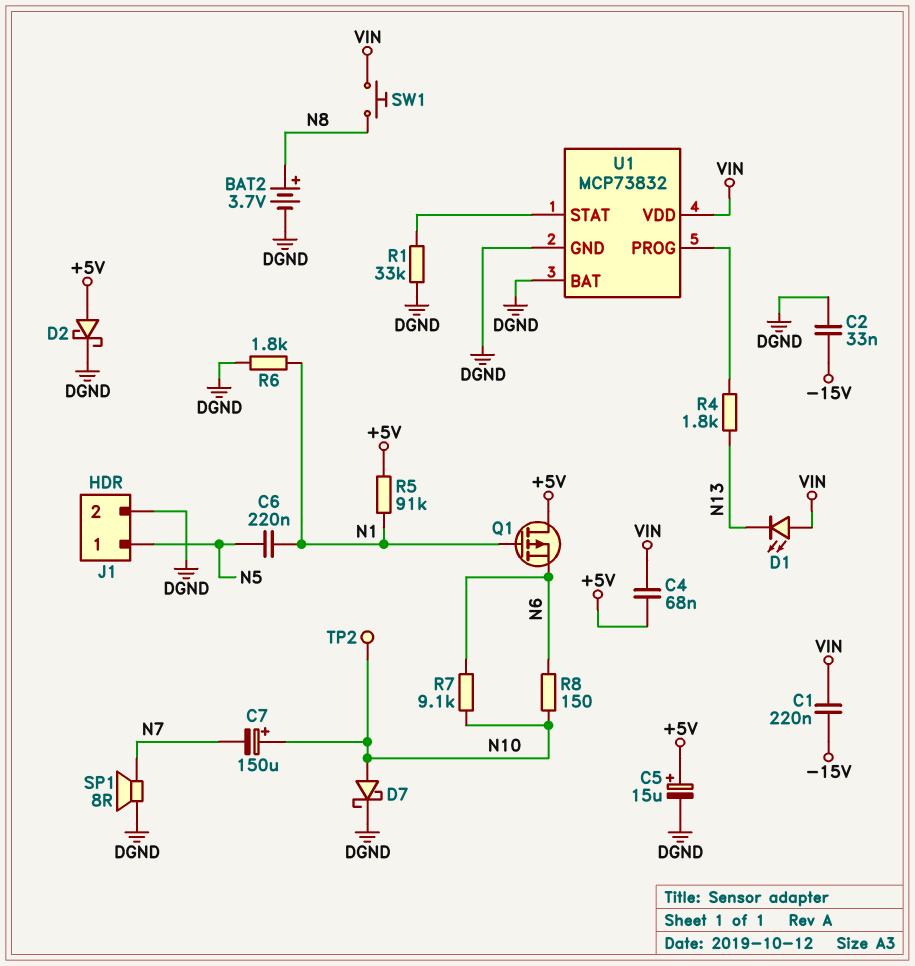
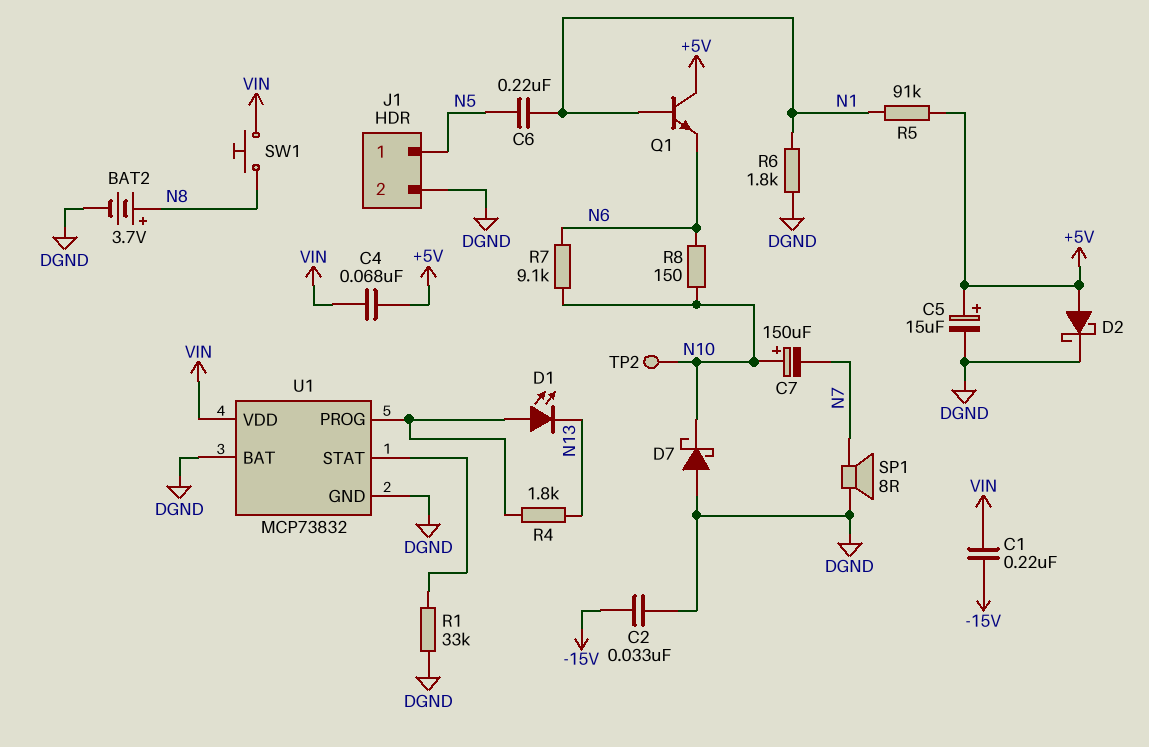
D1: LED (A VIN, K N13) -> LED (A U1/PROG, K N13)
D7: schottky (A N10, K DGND) -> schottky (A DGND, K N10)
Q1: PMOS (G N1, D +5V, S N6) -> NPN (B N1, C +5V, E N6)

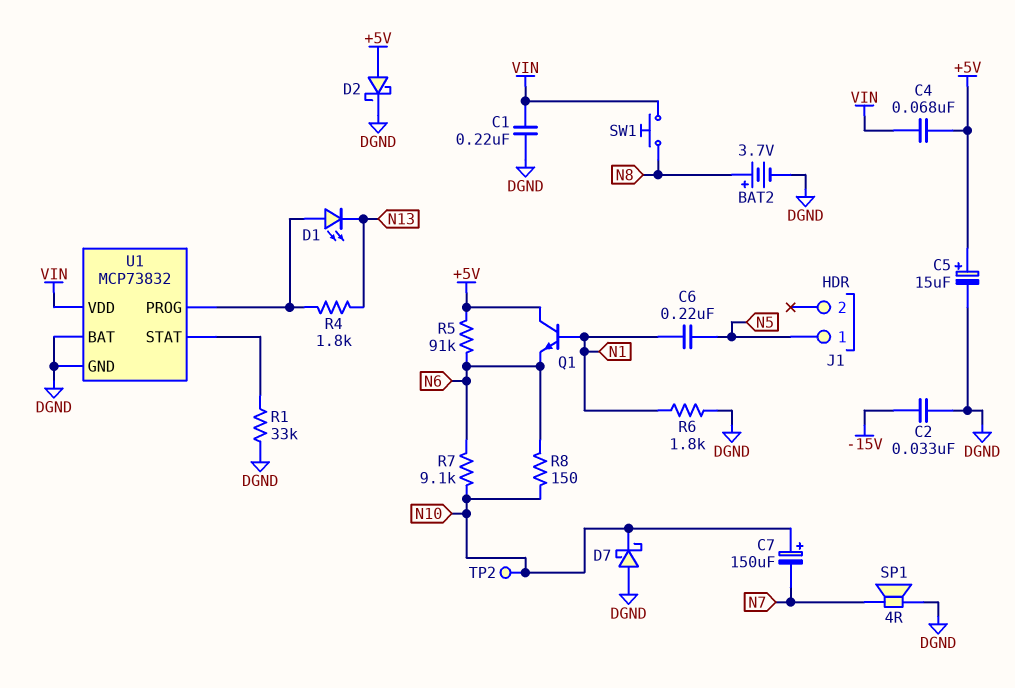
C1: 220nF (-15V, VIN) -> 220nF (DGND, VIN)
J1 pin 2: DGND -> none
R5: 91k (+5V, N1) -> 91k (+5V, N6)
SP1: speaker 8R (DGND, N7) -> speaker 4R (DGND, N7)

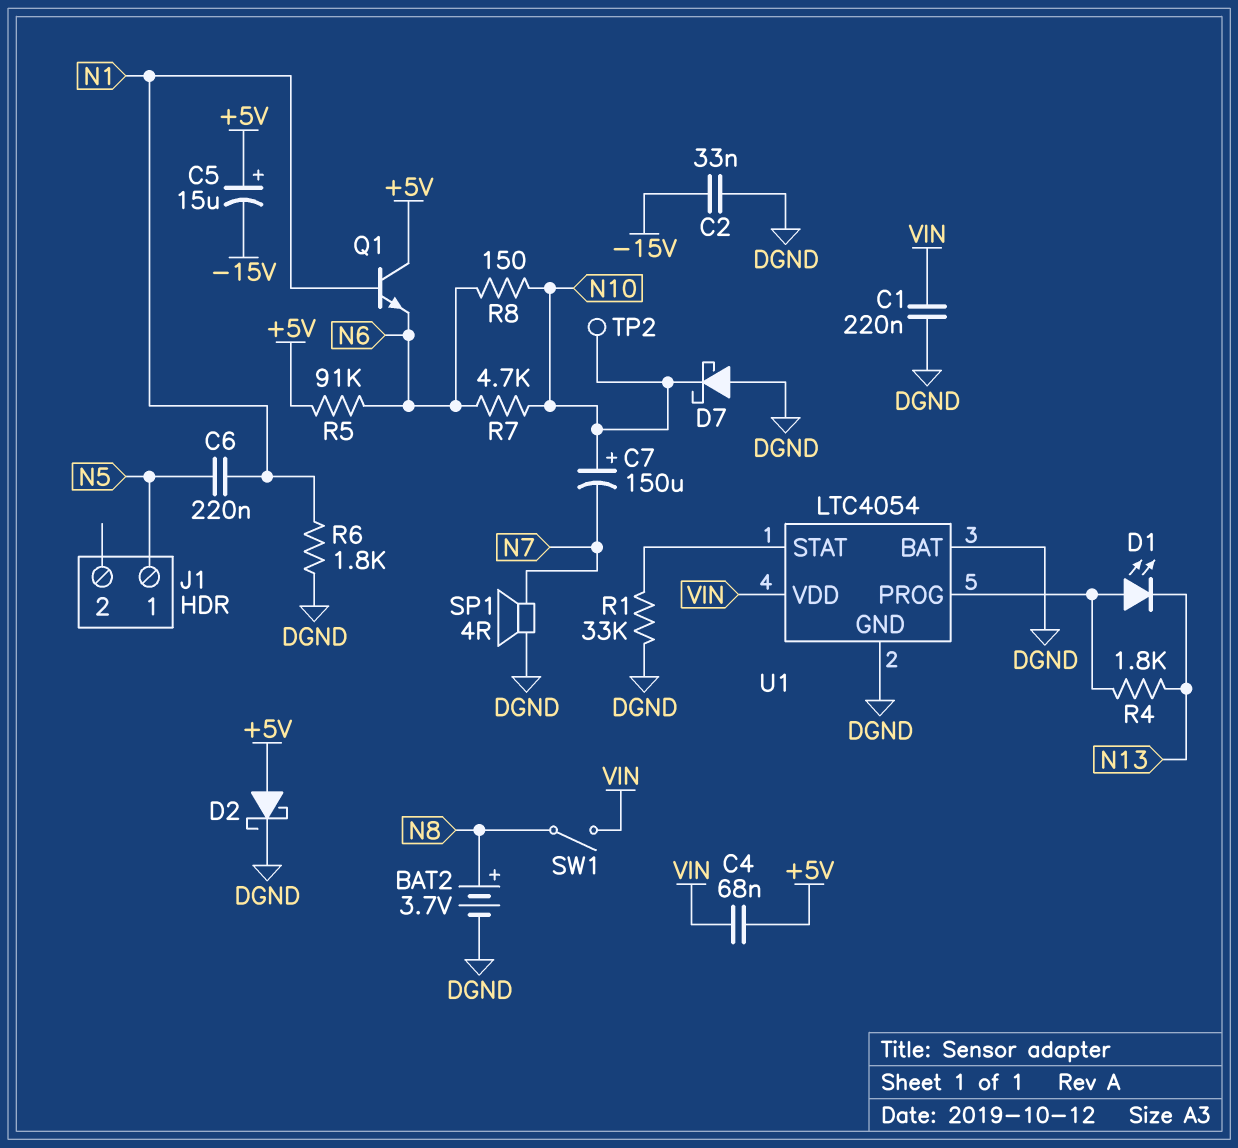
C5: 15uF (plus +5V, minus DGND) -> 15uF (plus +5V, minus -15V)
R7: 9.1k (N6, N10) -> 4.7k (N6, N10)
SW1: button (N8, VIN) -> switch (N8, VIN)
U1: MCP73832 -> LTC4054

